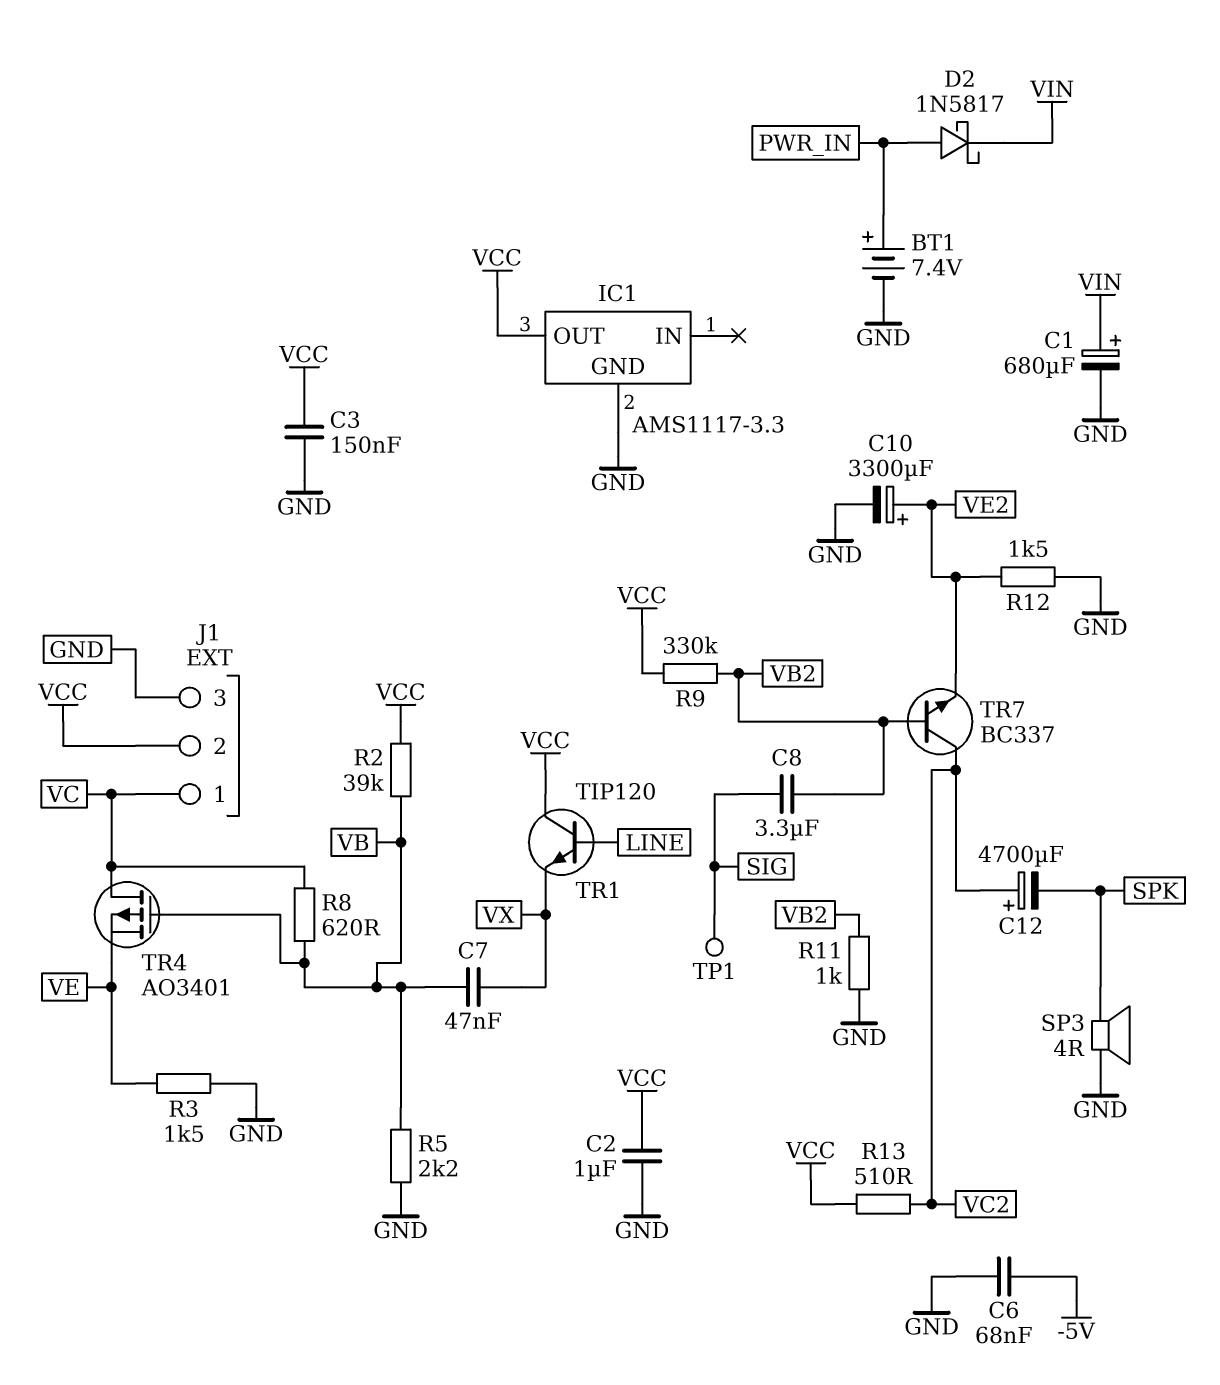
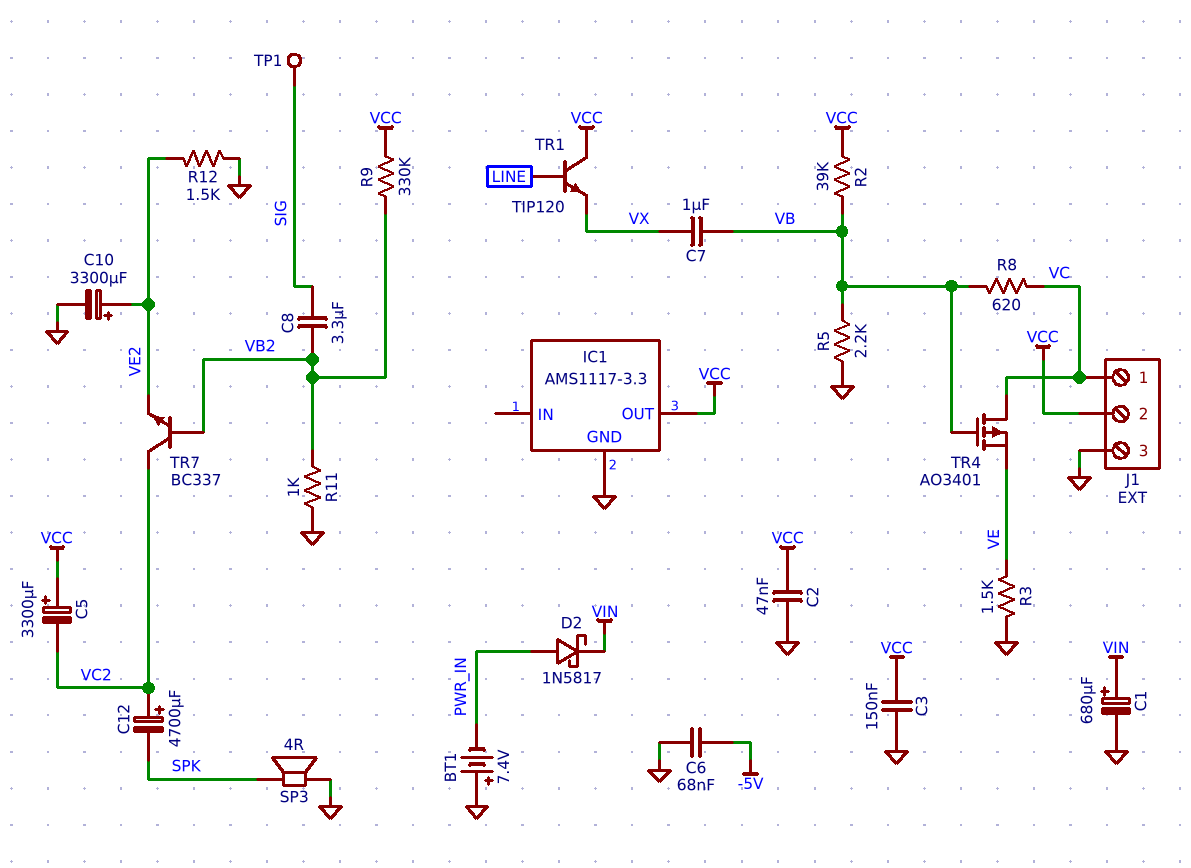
BT1: 7.4V (plus PWR_IN, minus GND) -> 7.4V (plus GND, minus PWR_IN)
C2: 1uF (GND, VCC) -> 47nF (GND, VCC)
C5: none -> 3300uF (plus VCC, minus VC2)
C7: 47nF (VB, VX) -> 1uF (VB, VX)
R13: 510 (VC2, VCC) -> none

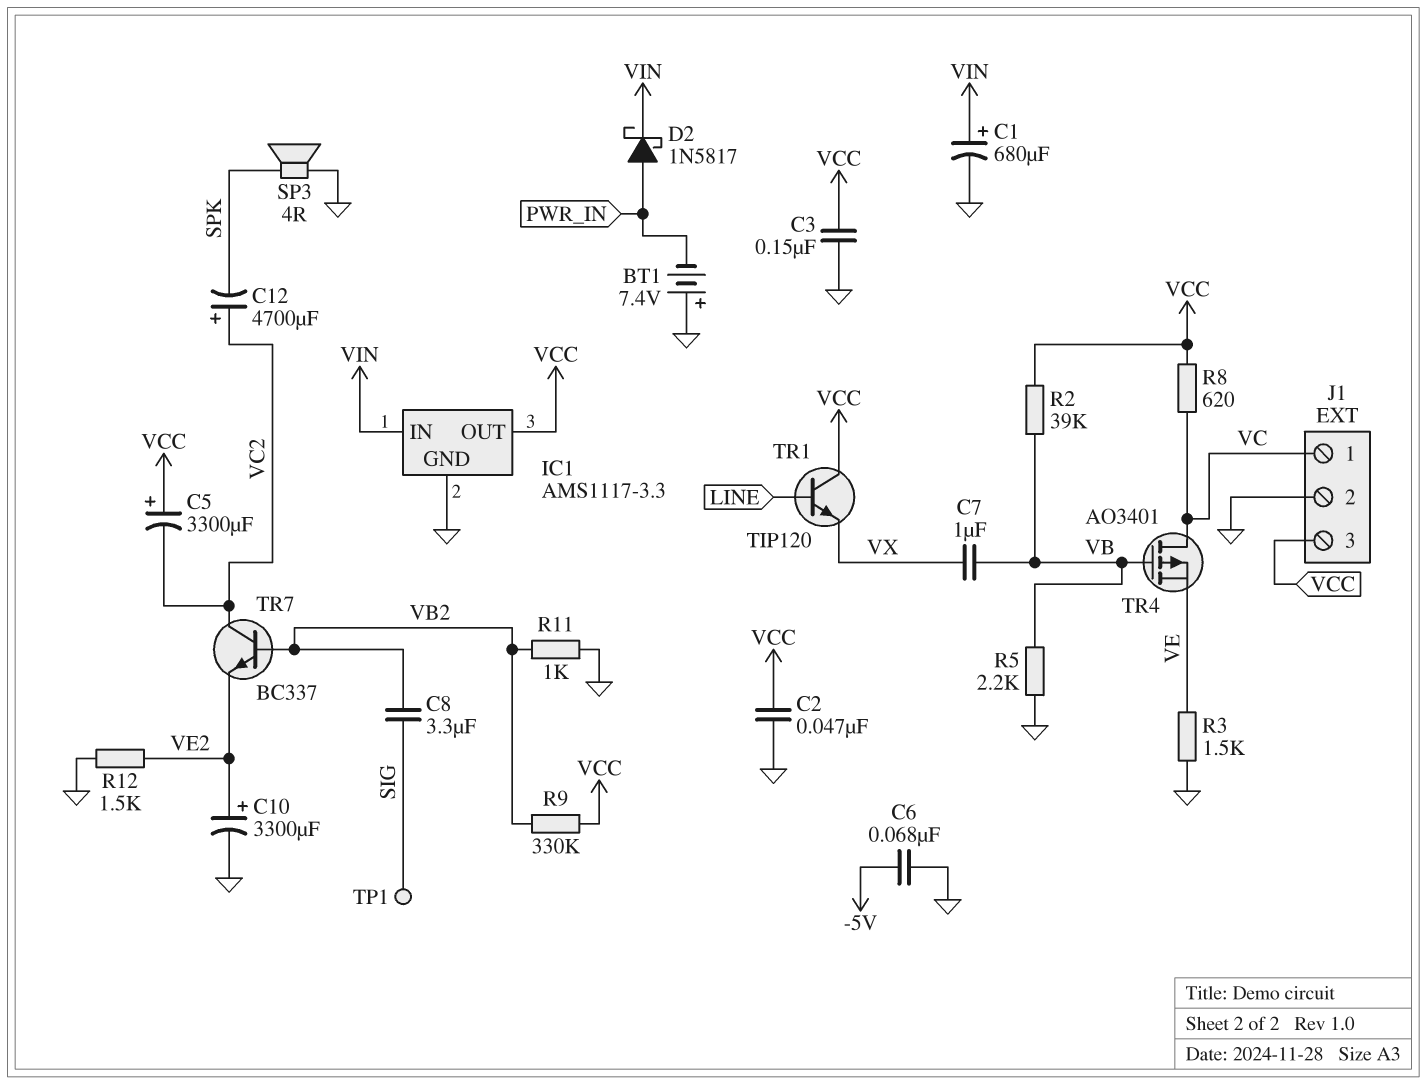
IC1 pin IN: none -> VIN
J1 pin 2: VCC -> GND
J1 pin 3: GND -> VCC
R8: 620 (VB, VC) -> 620 (VC, VCC)

